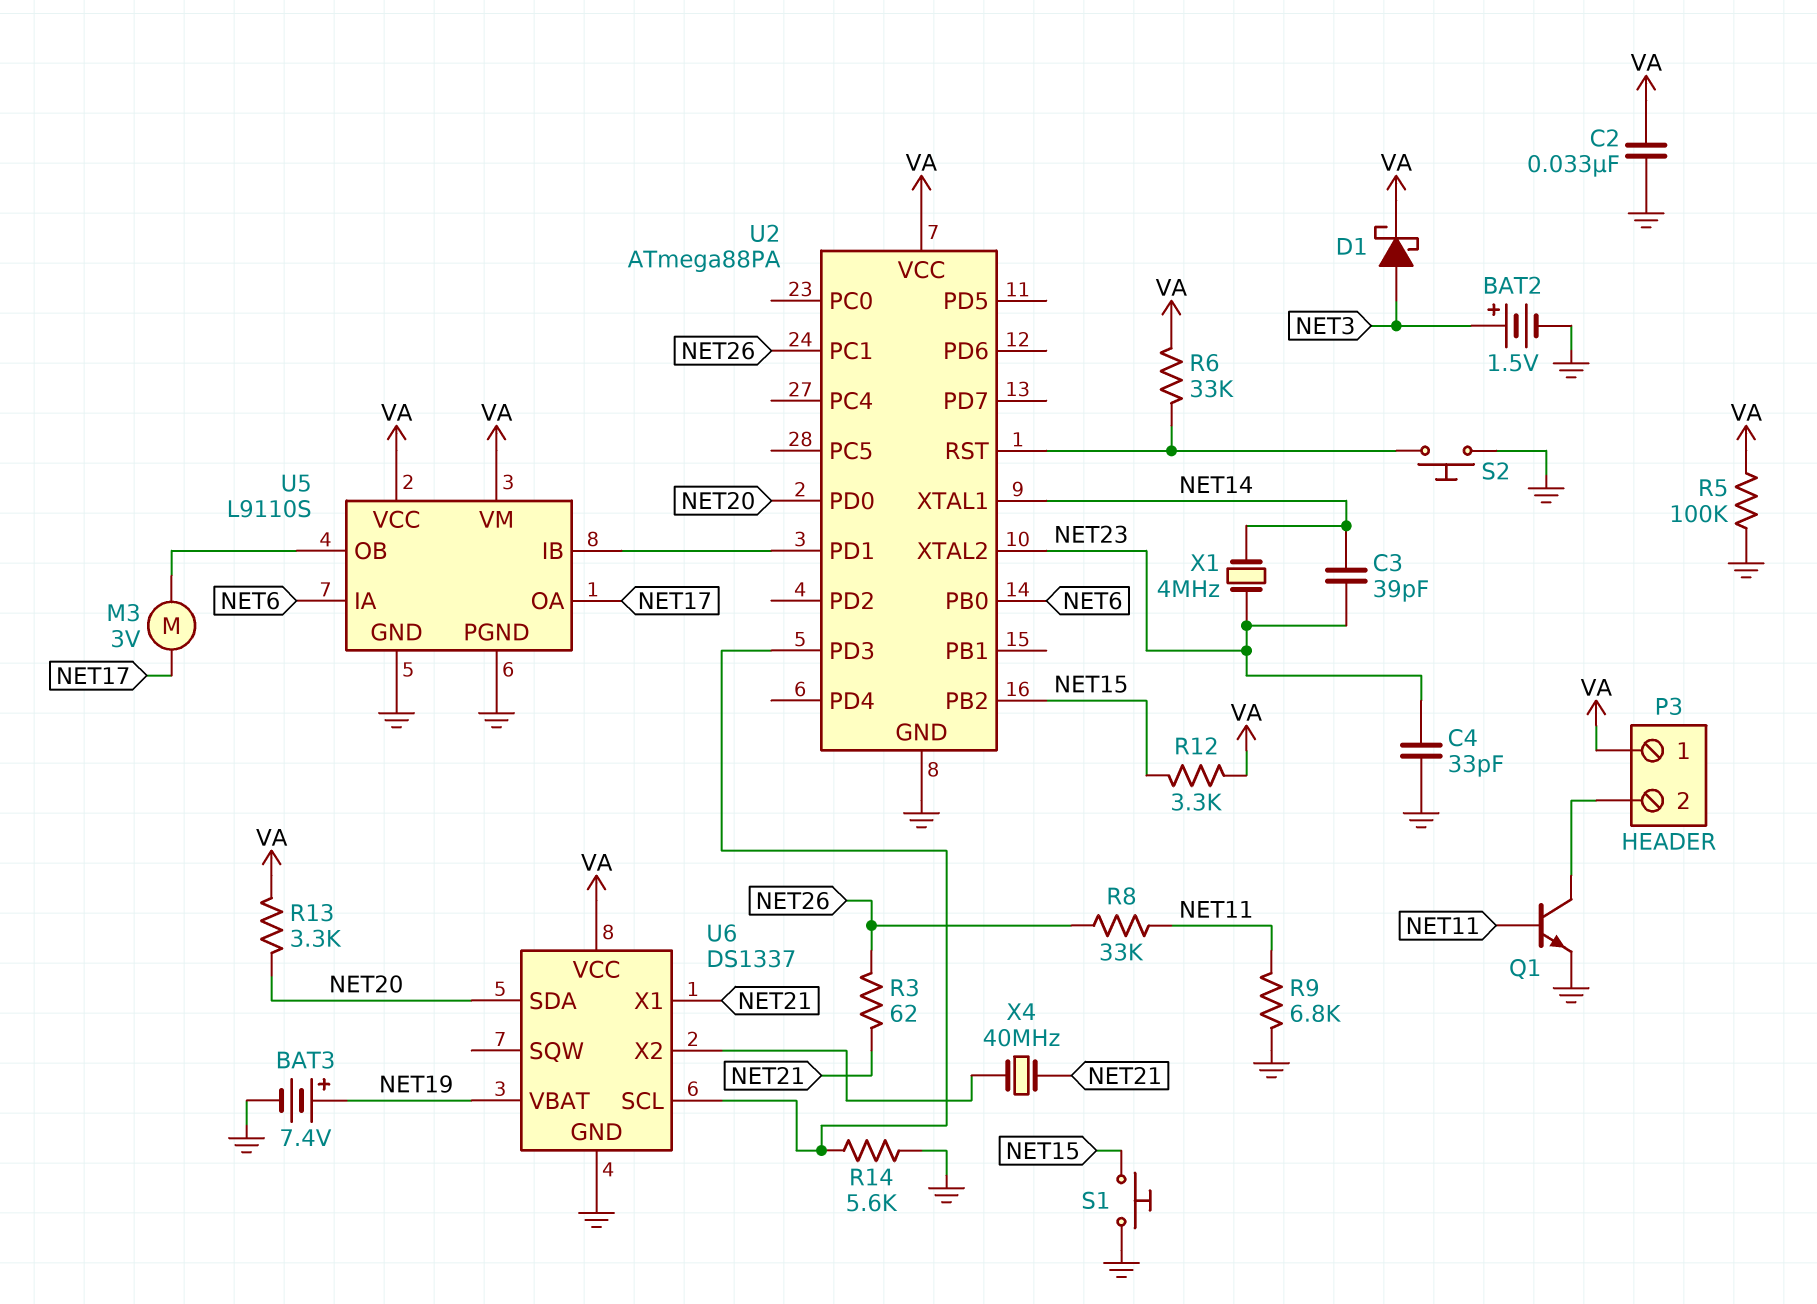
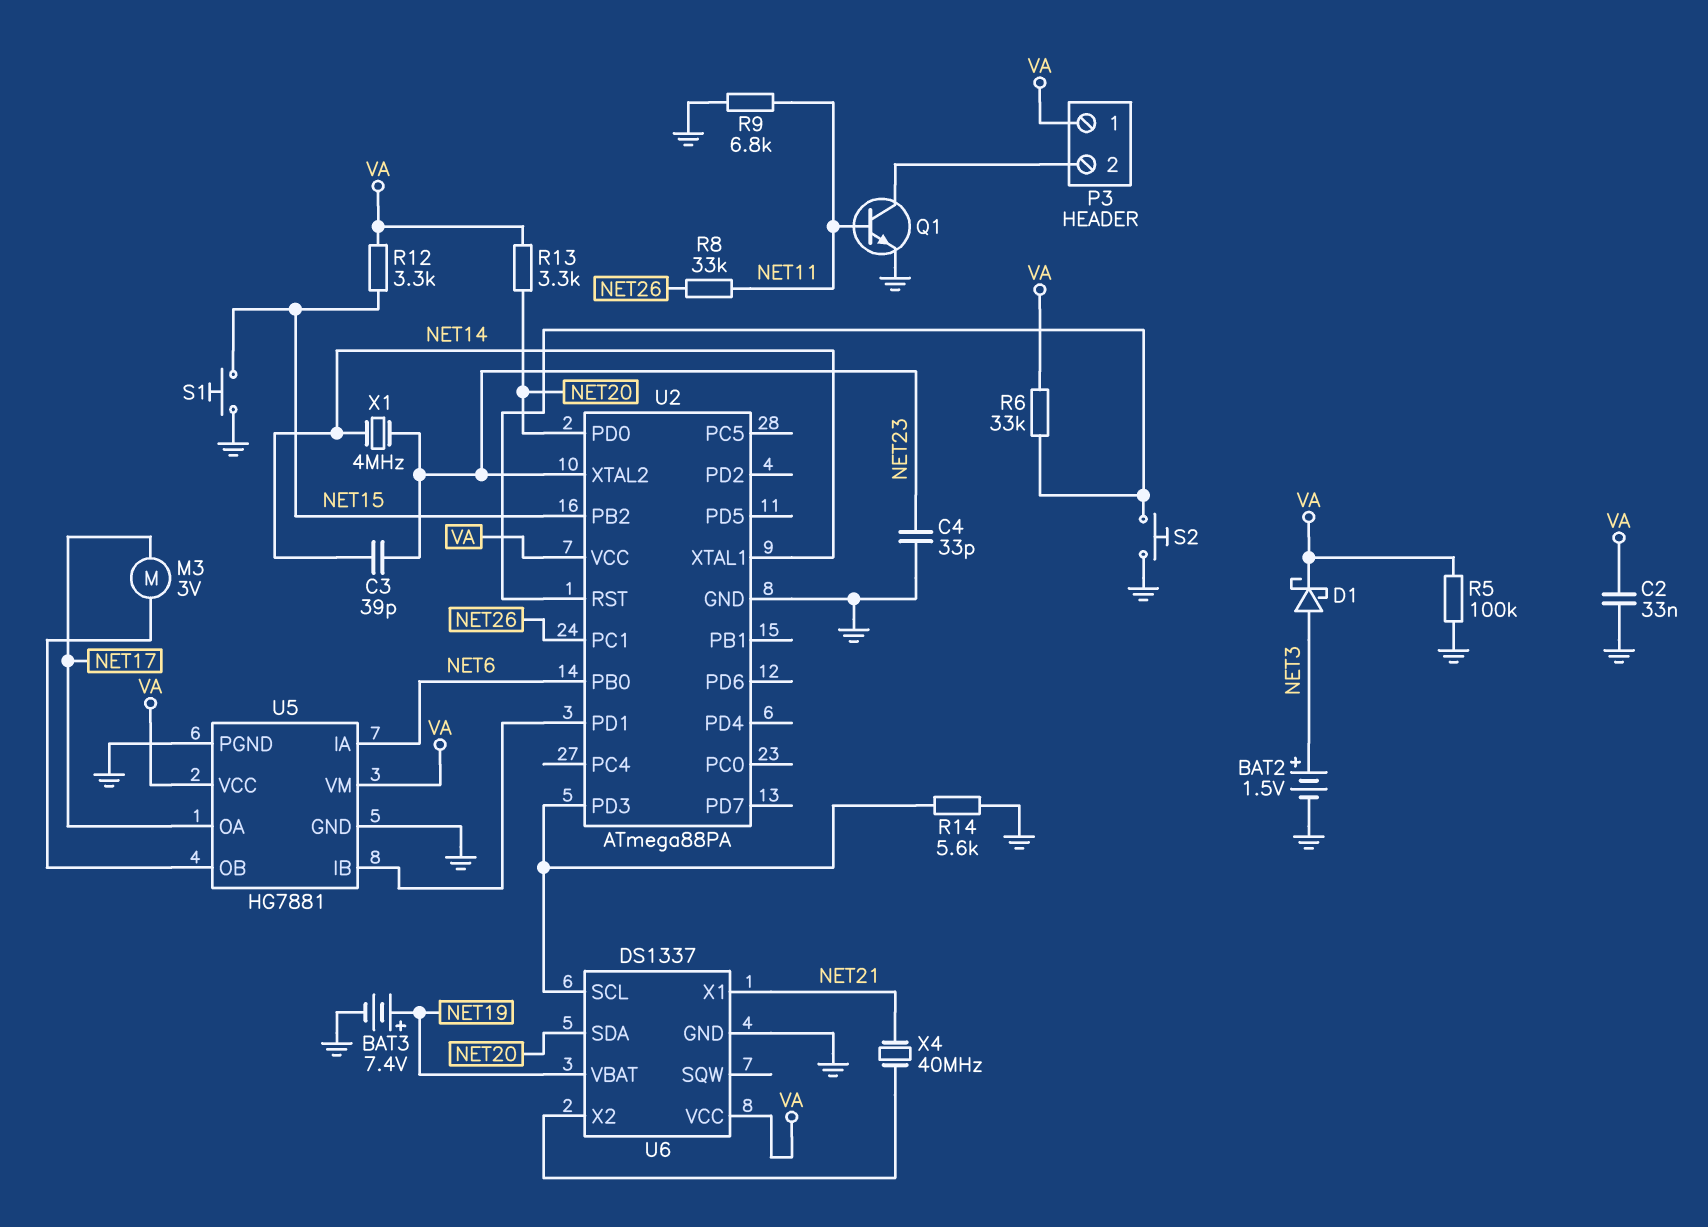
R3: 62 (NET21, NET26) -> none
U5: L9110S -> HG7881

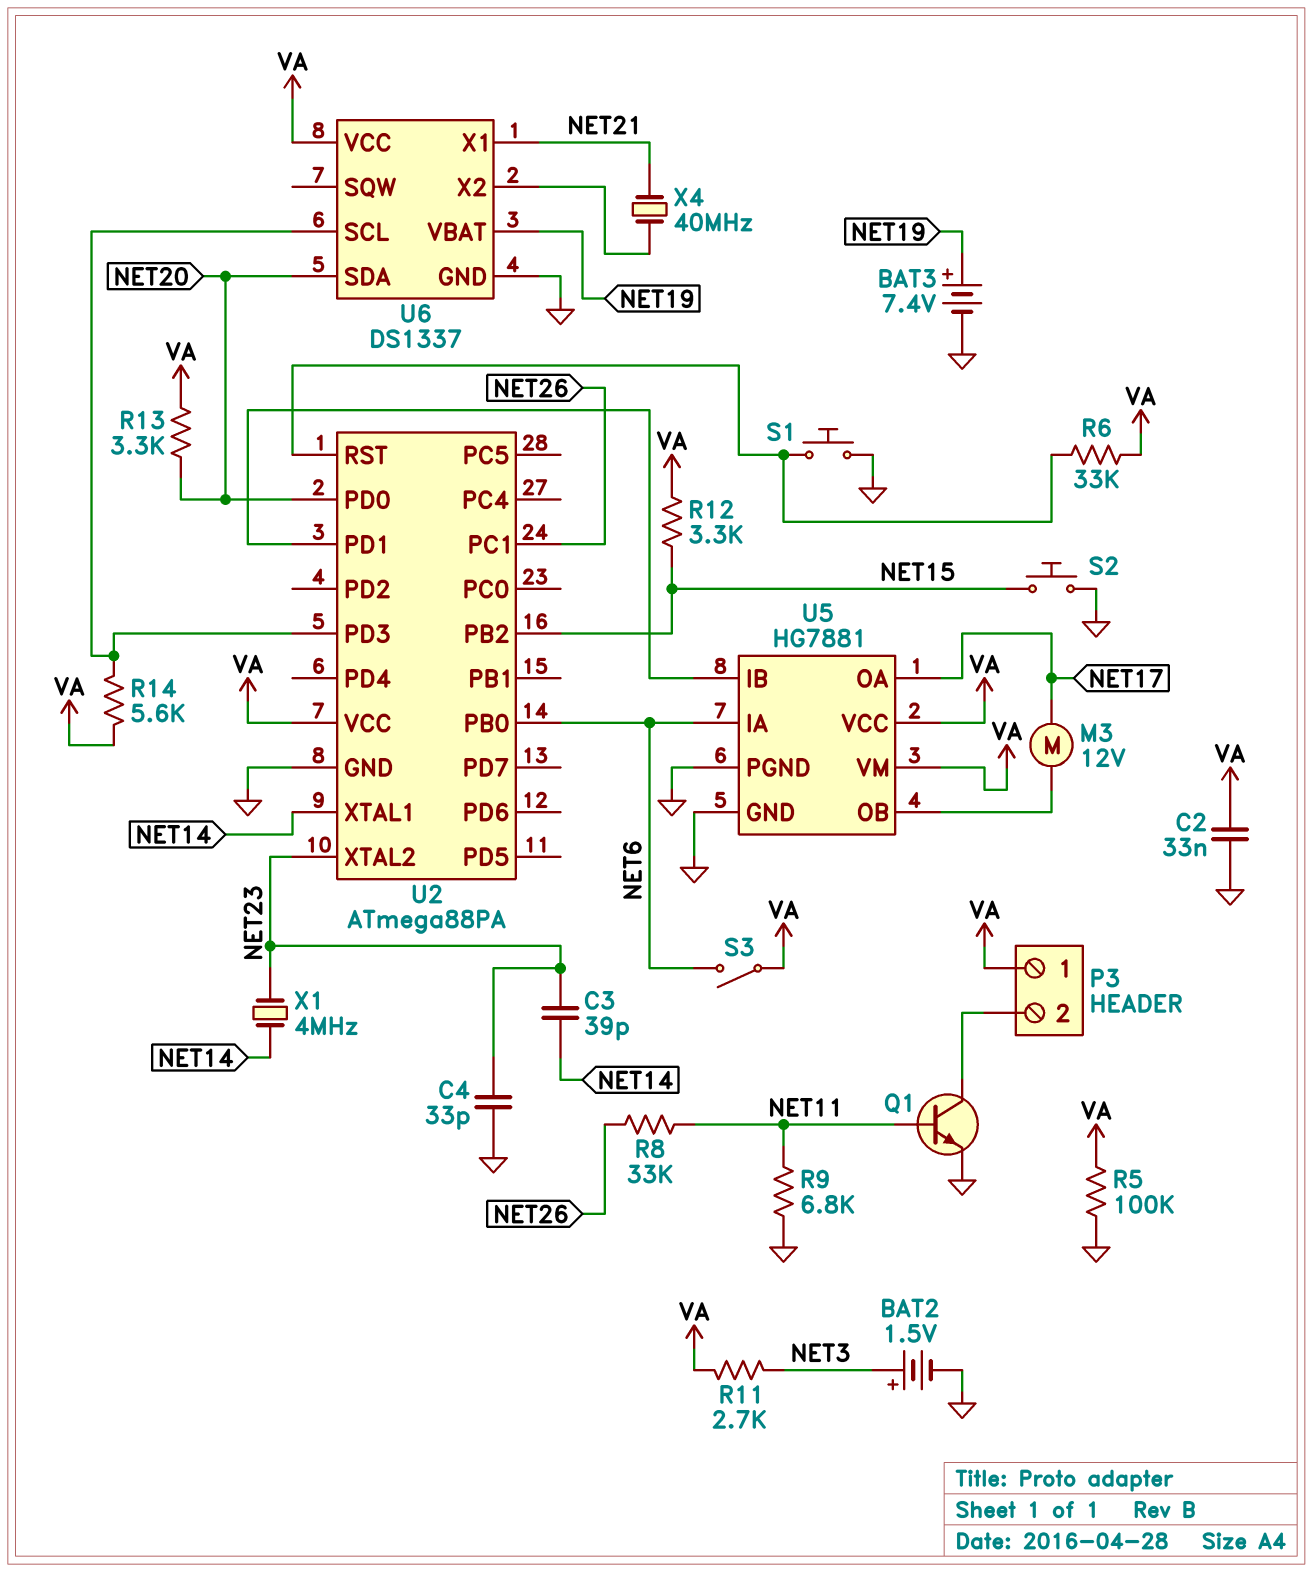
D1: schottky (A NET3, K VA) -> none
M3: motor 3V (NET17, U5/OB) -> motor 12V (NET17, U5/OB)
R11: none -> 2.7k (NET3, VA)
R14: 5.6k (GND, U2/PD3) -> 5.6k (U2/PD3, VA)
S1: button (GND, NET15) -> button (GND, U2/RST)
S2: button (GND, U2/RST) -> button (GND, NET15)
S3: none -> switch (NET6, VA)

